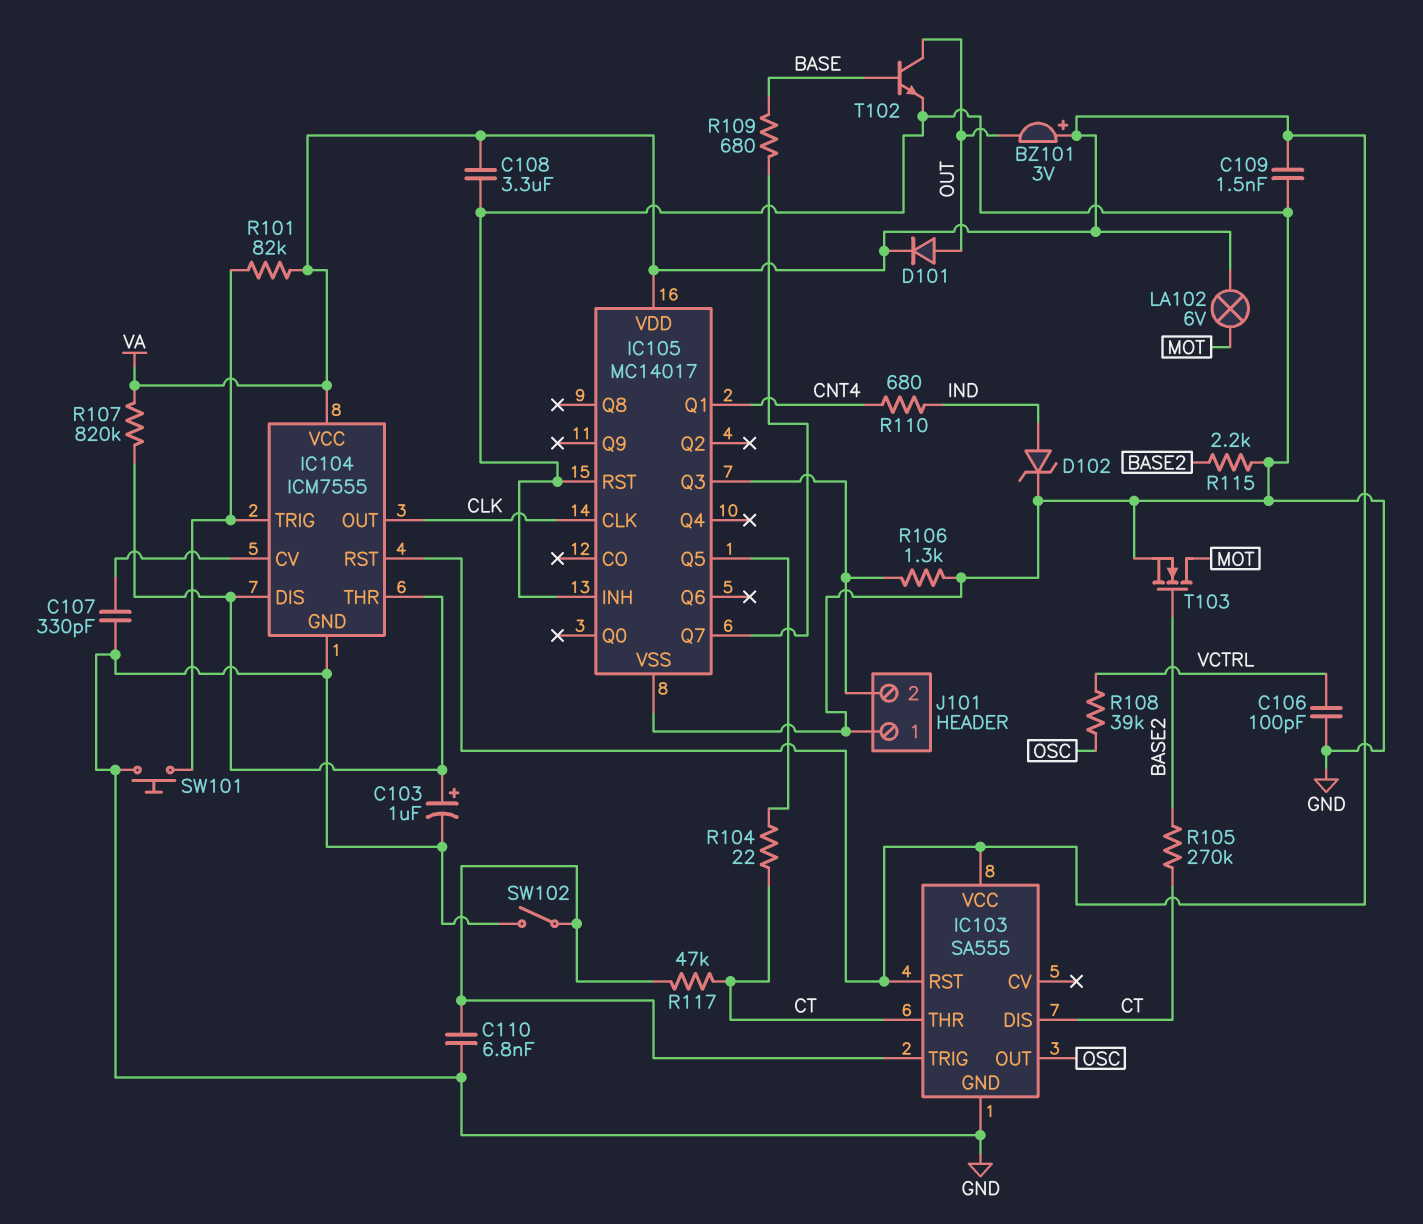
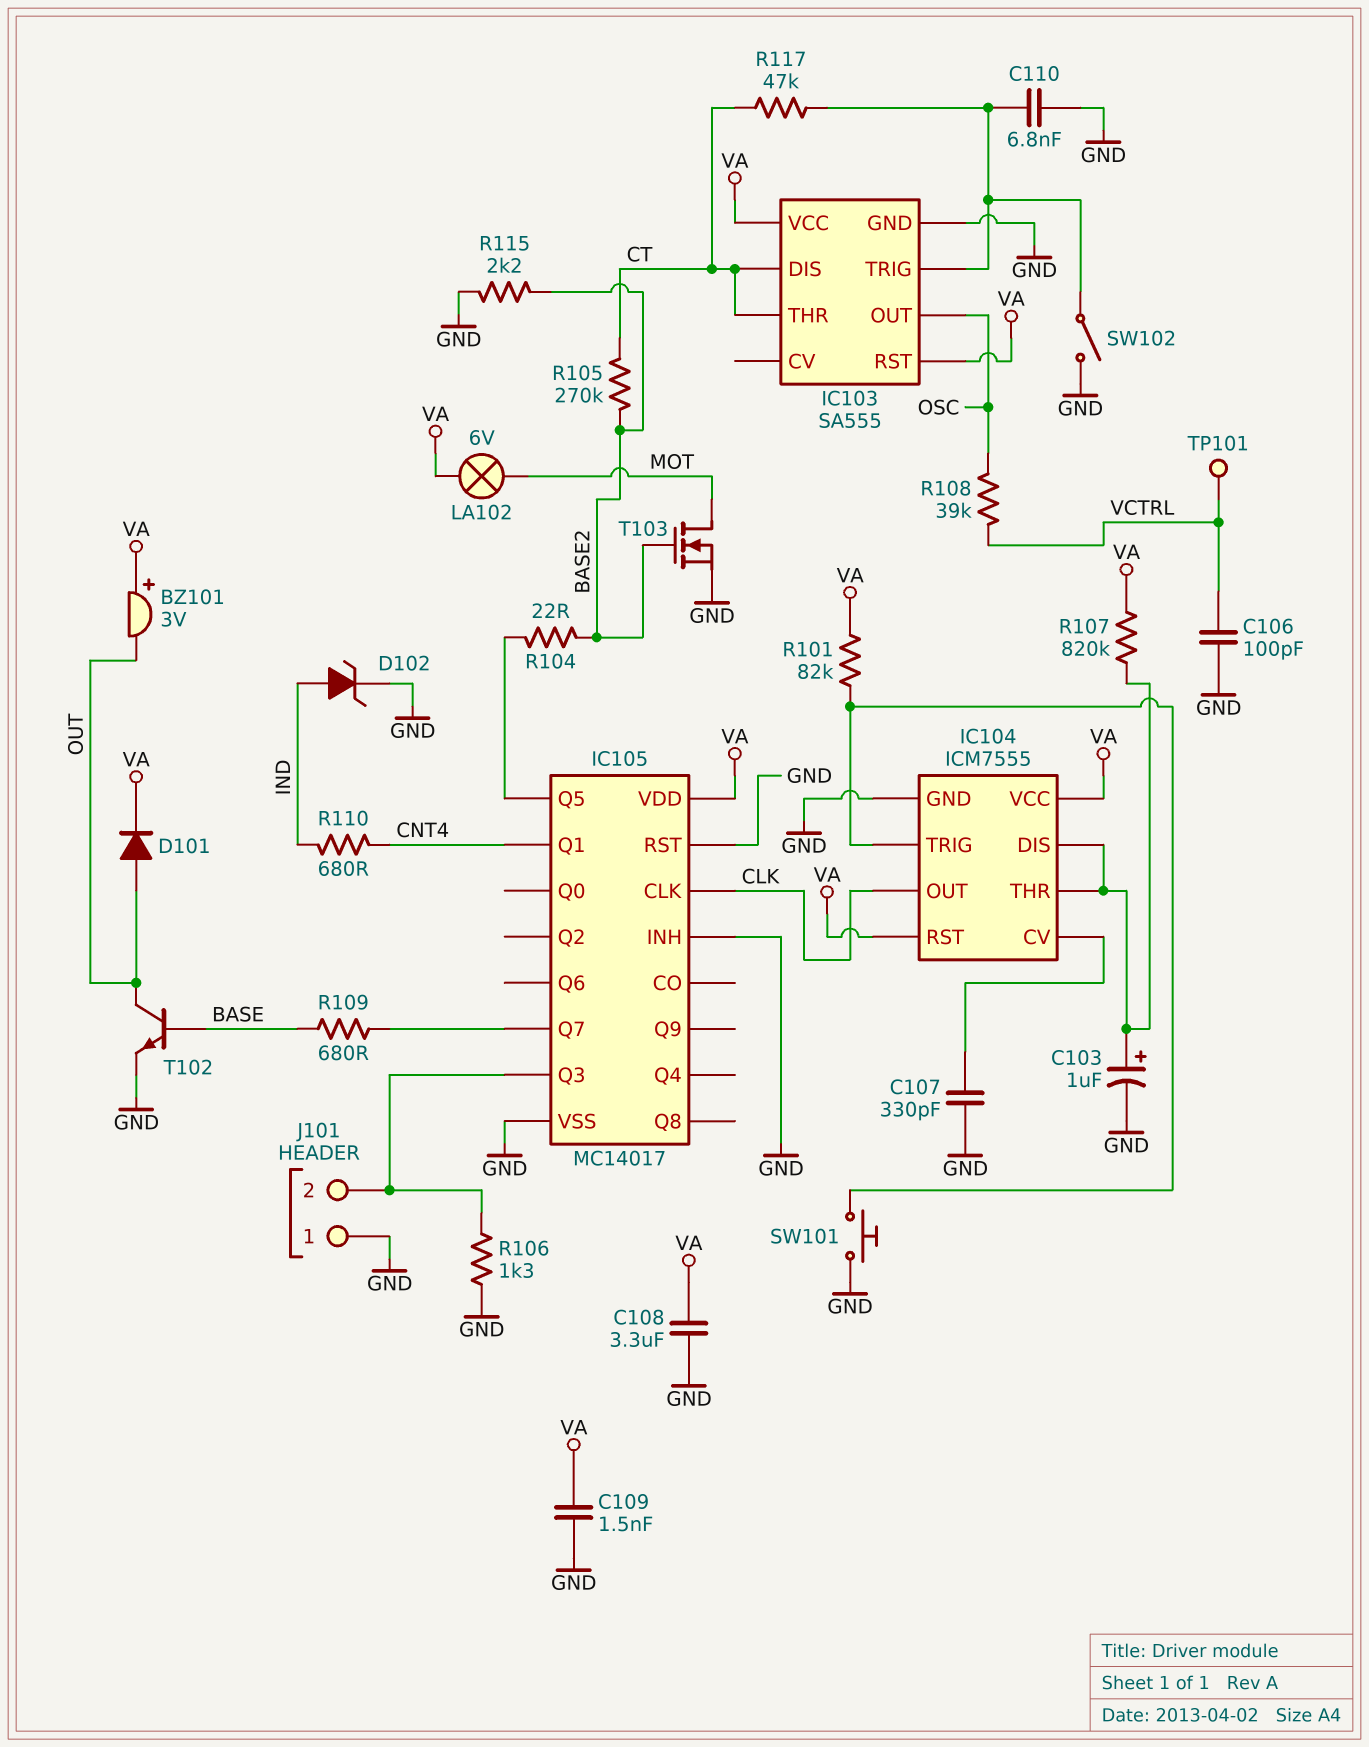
R104: 22 (CT, IC105/Q5) -> 22 (BASE2, IC105/Q5)
TP101: none -> test point (VCTRL)

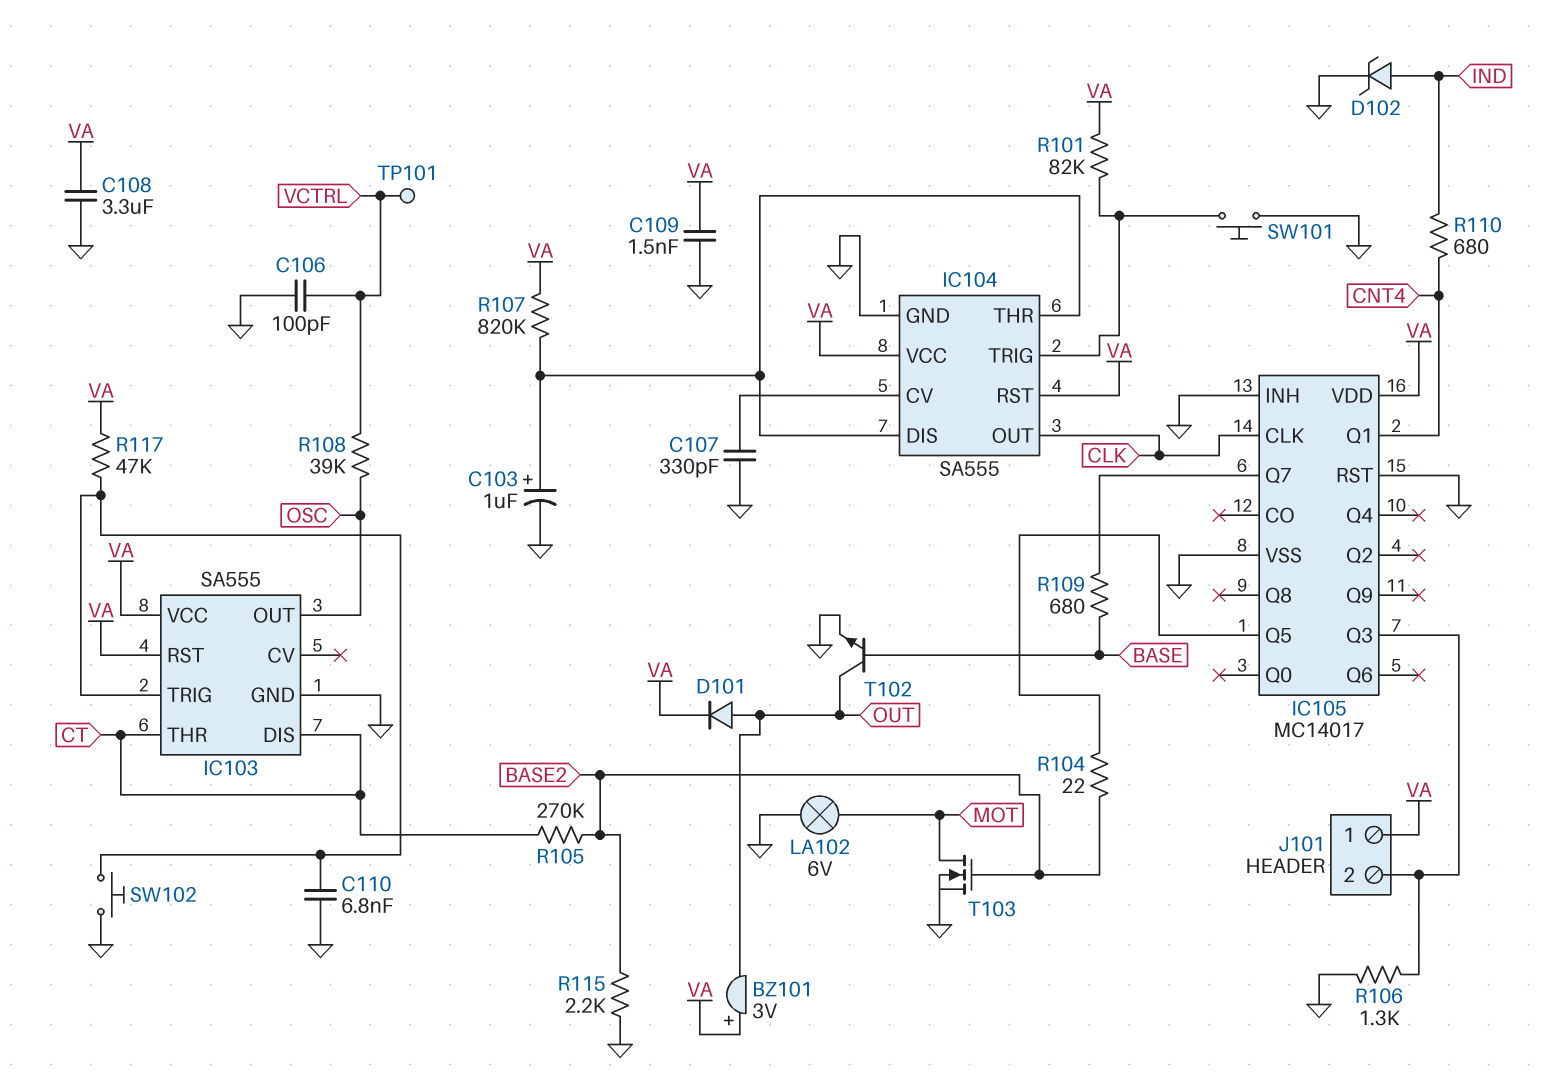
IC104: ICM7555 -> SA555
J101 pin 1: GND -> VA
LA102: lamp 6V (MOT, VA) -> lamp 6V (GND, MOT)
R117: 47k (CT, IC103/TRIG) -> 47k (IC103/TRIG, VA)
SW102: switch (GND, IC103/TRIG) -> button (GND, IC103/TRIG)

